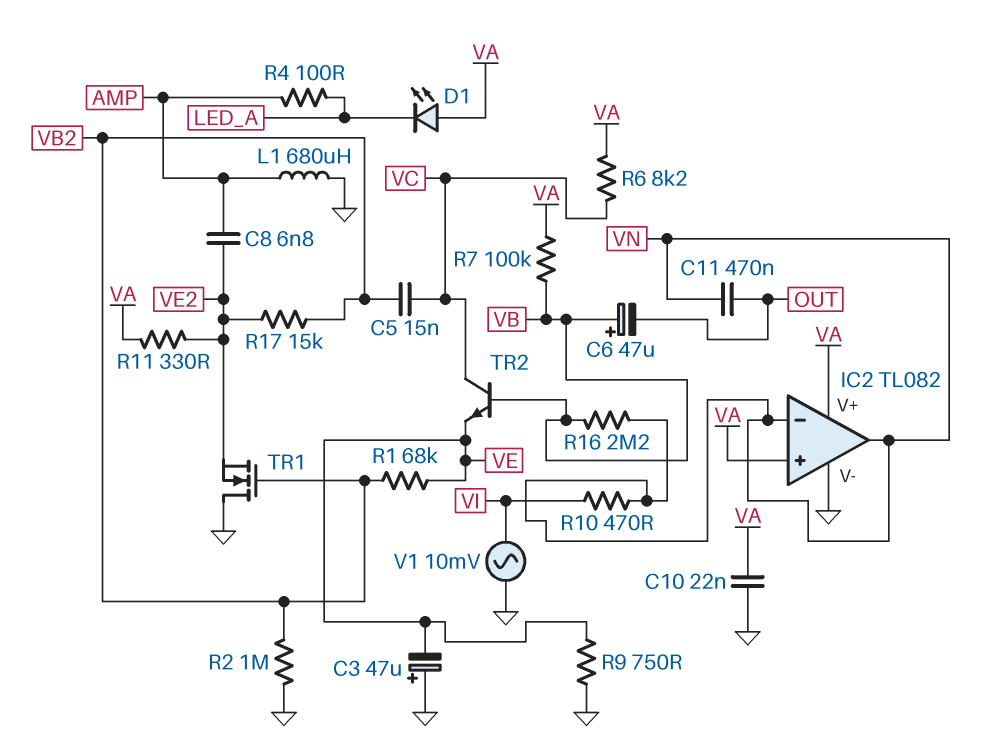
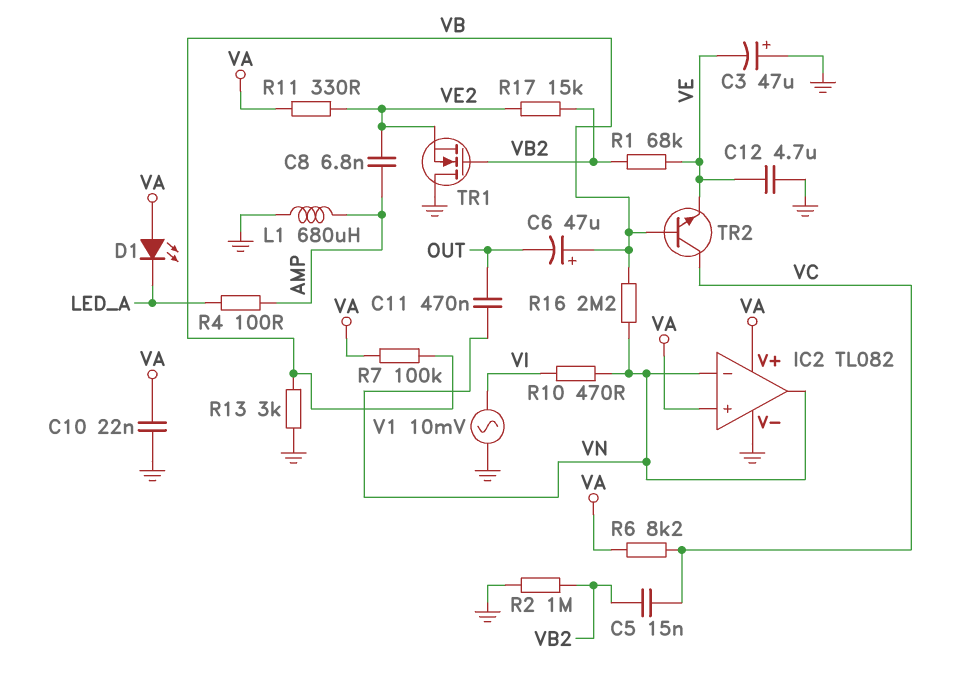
C12: none -> 4.7uF (GND, VE)
R9: 750 (GND, VE) -> none
R13: none -> 3k (GND, VB)

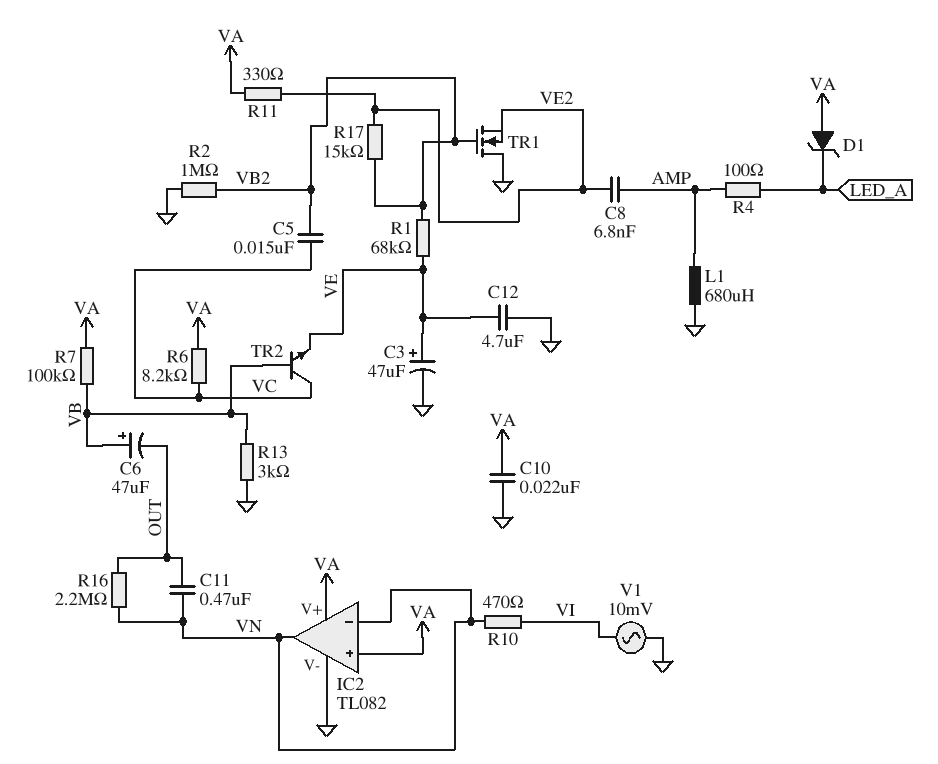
C3: 47uF (plus GND, minus VE) -> 47uF (plus VE, minus GND)
D1: LED (A VA, K LED_A) -> zener (A VA, K LED_A)
R16: 2.2M (VB, VN) -> 2.2M (OUT, VN)

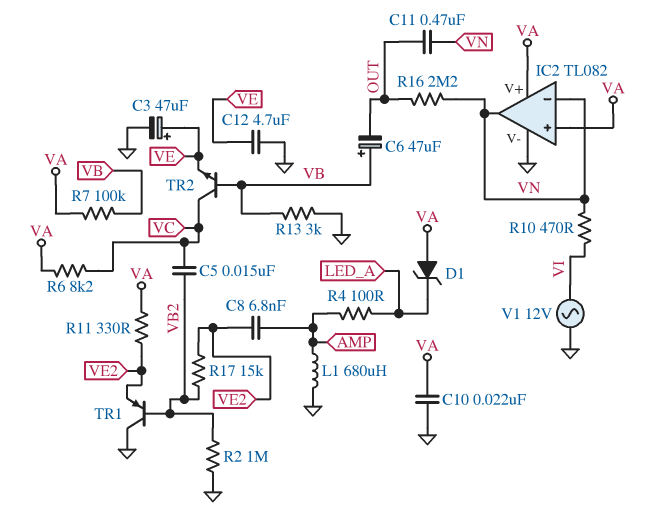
R1: 68k (VB2, VE) -> none
TR1: NMOS (G VB2, D GND, S VE2) -> PNP (B VB2, C GND, E VE2)
V1: AC 10mV (GND, VI) -> AC 12V (GND, VI)

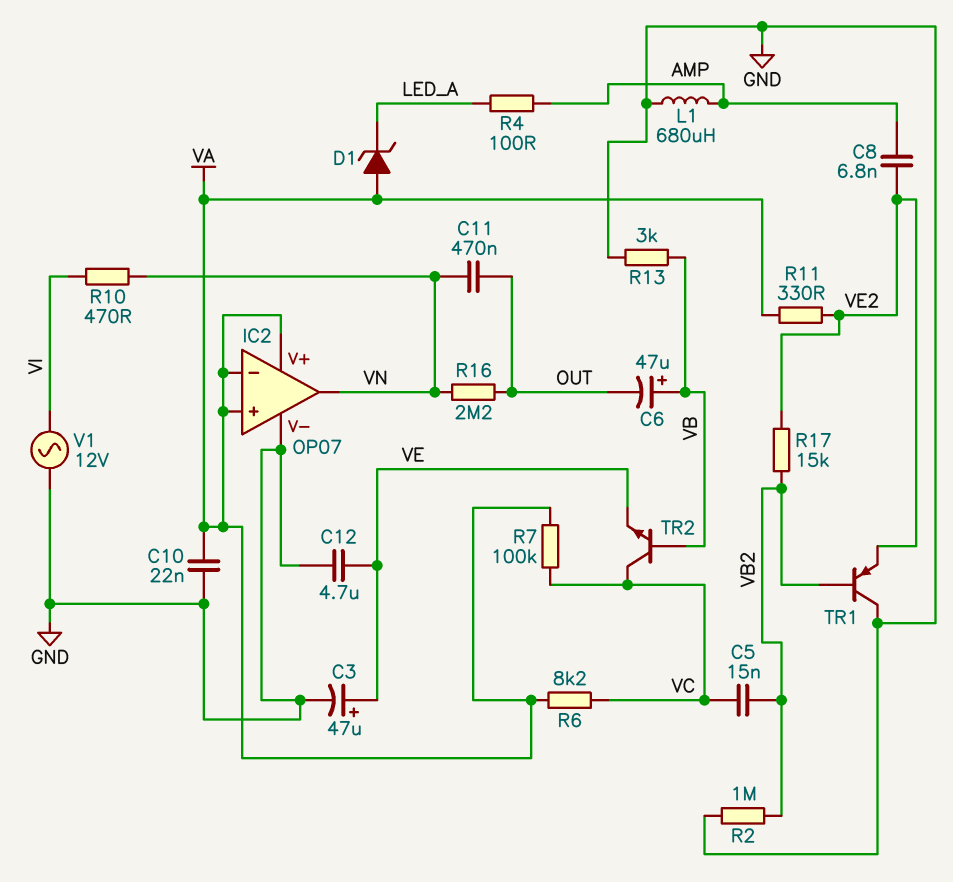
IC2: TL082 -> OP07
IC2 pin in-: VN -> VA
R7: 100k (VA, VB) -> 100k (VA, VC)

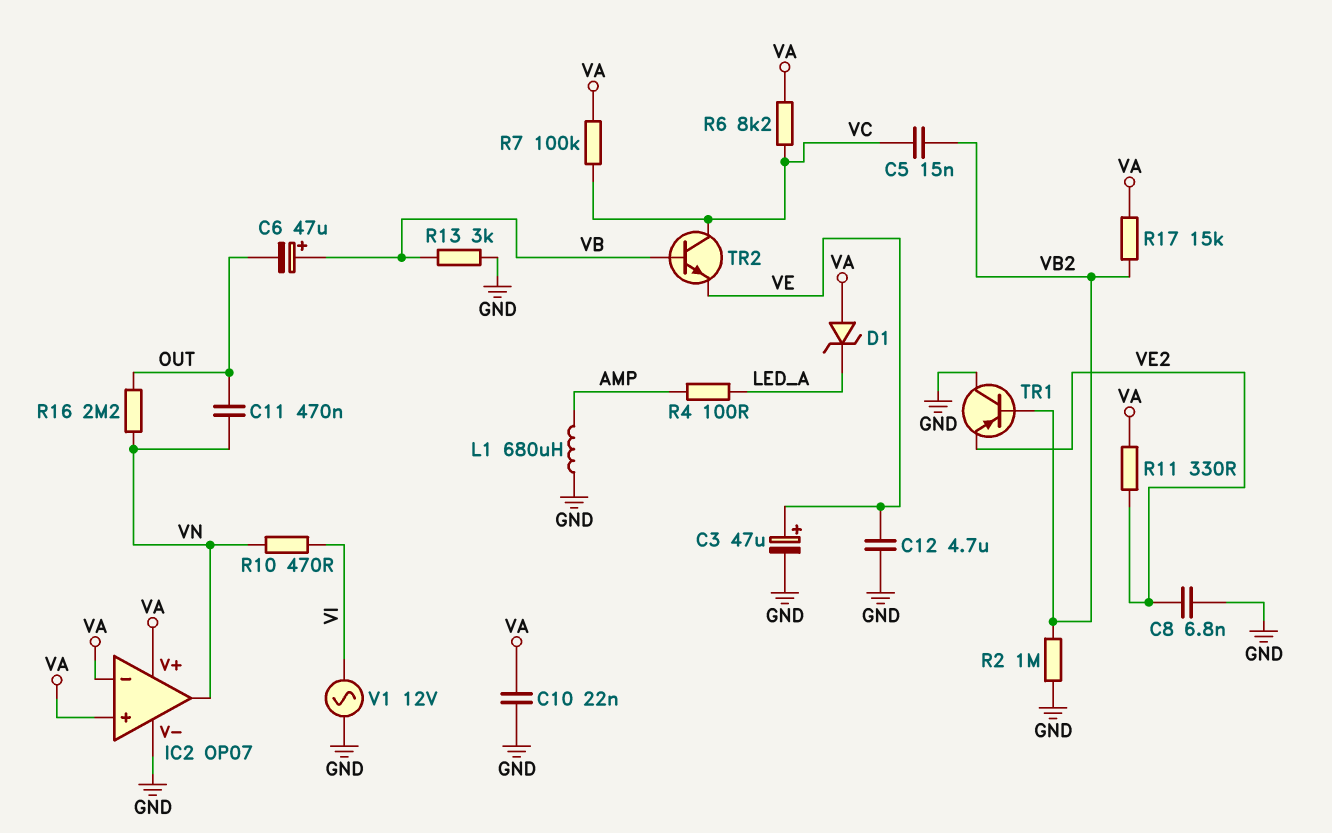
C8: 6.8nF (AMP, VE2) -> 6.8nF (GND, VE2)
R17: 15k (VB2, VE2) -> 15k (VA, VB2)

